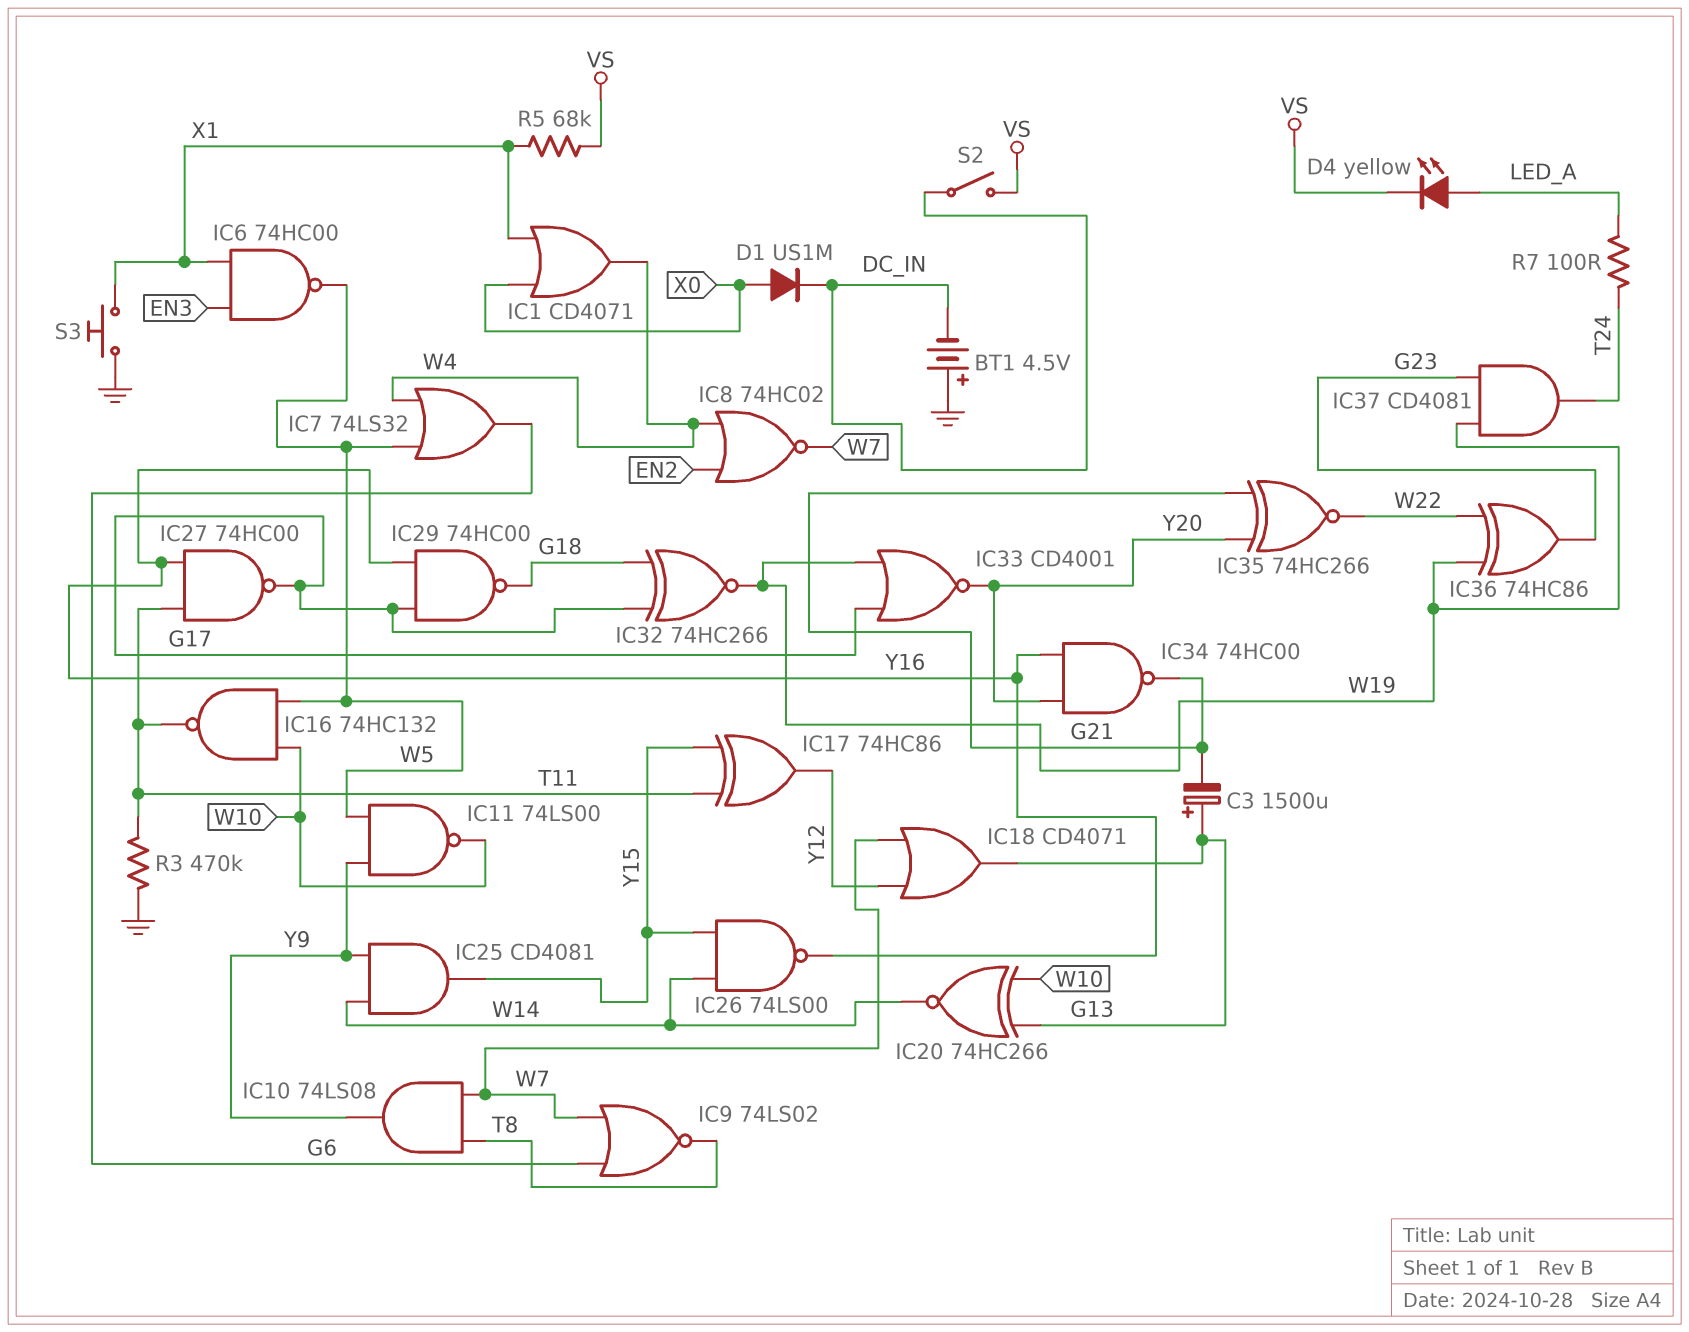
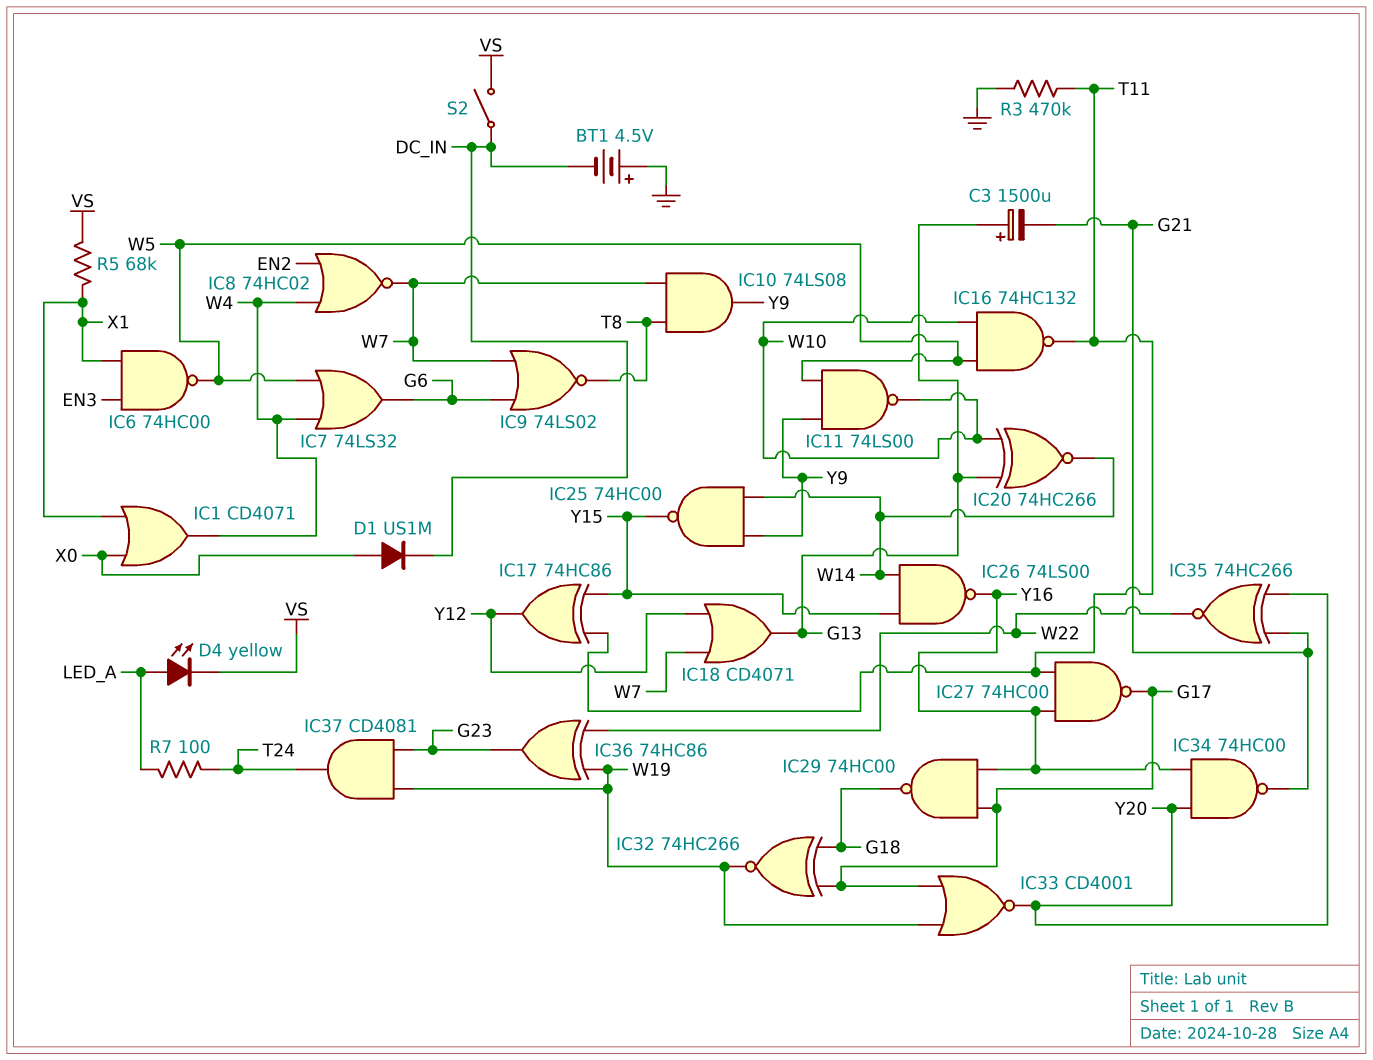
IC25: AND CD4081 (in W14, in Y9, out Y15) -> NAND 74HC00 (in W14, in Y9, out Y15)
S3: button (GND, X1) -> none

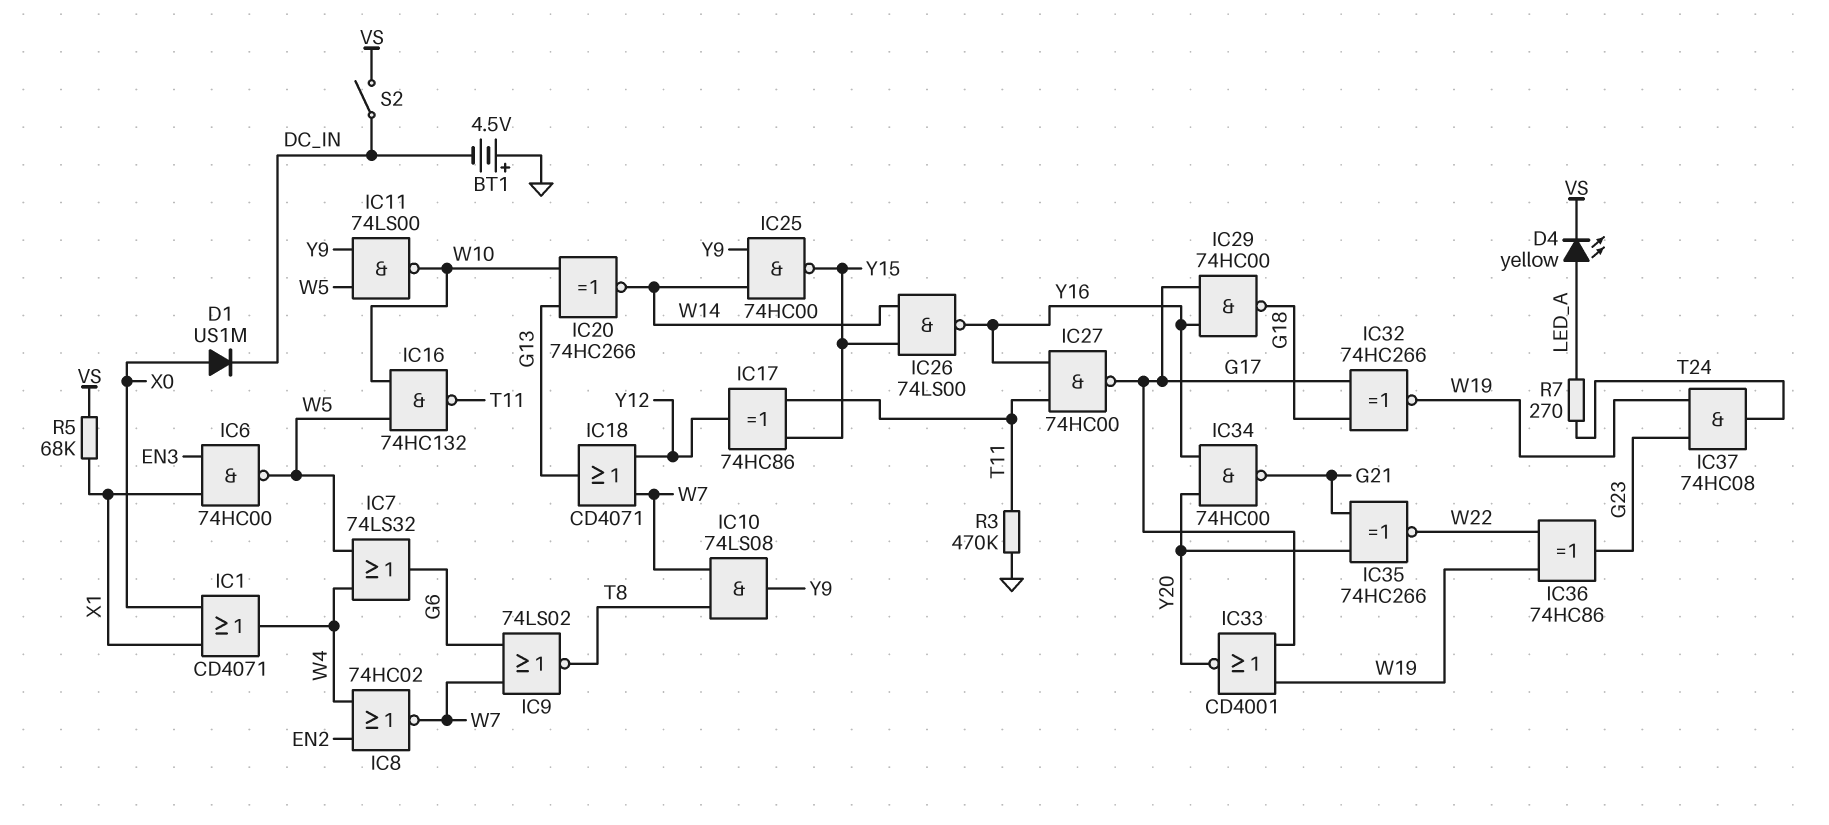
C3: 1500uF (plus G13, minus G21) -> none
IC37: AND CD4081 (in G23, in W19, out T24) -> AND 74HC08 (in G23, in W19, out T24)
R7: 100 (LED_A, T24) -> 270 (LED_A, T24)

